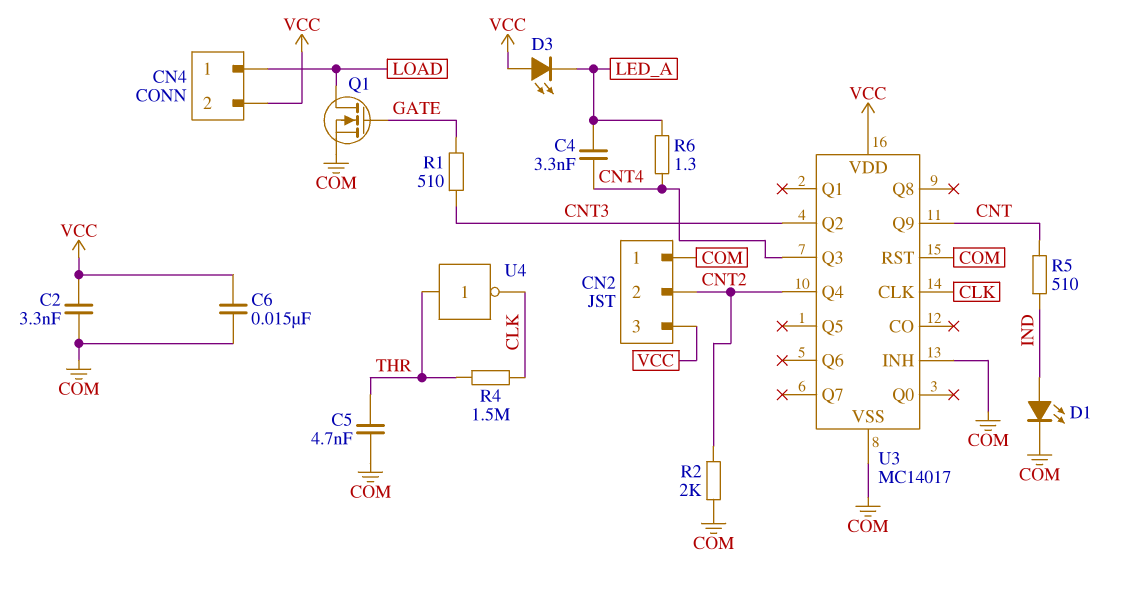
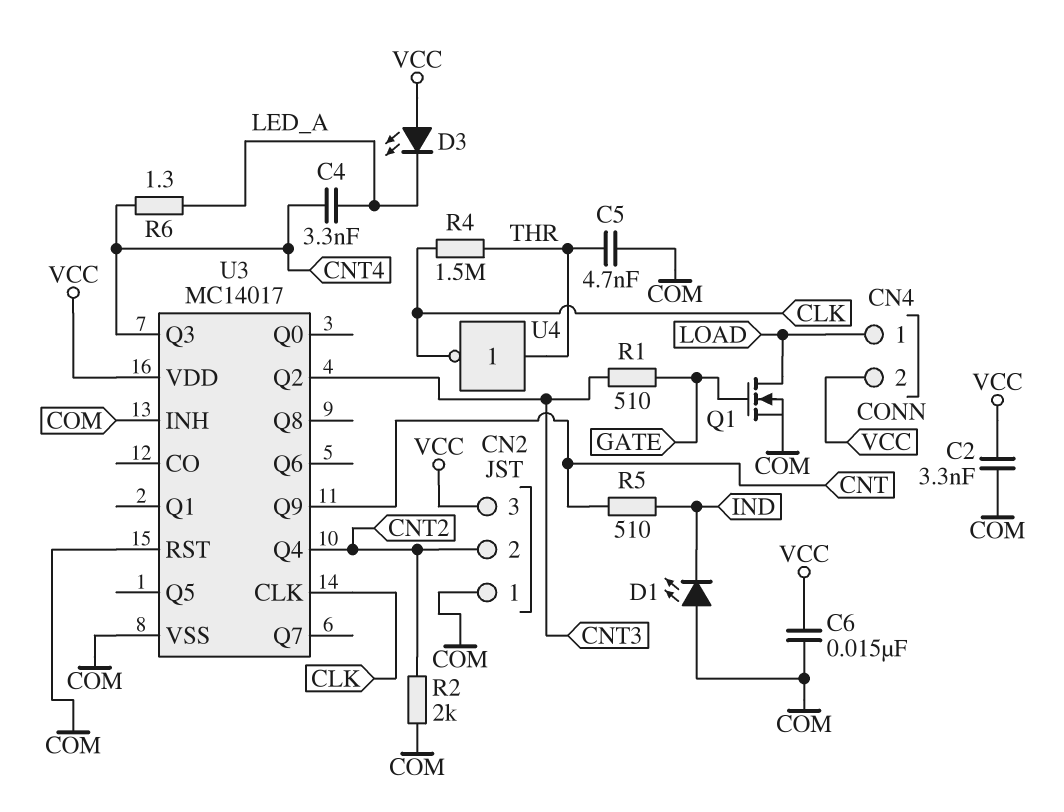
D1: LED (A IND, K COM) -> LED (A COM, K IND)

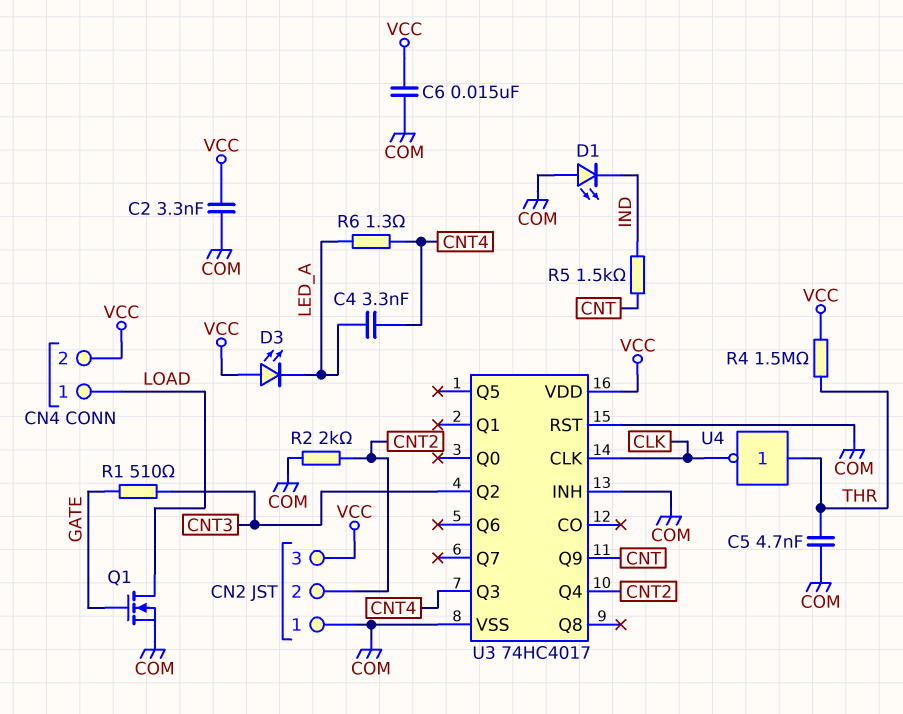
R4: 1.5M (CLK, THR) -> 1.5M (THR, VCC)
R5: 510 (CNT, IND) -> 1.5k (CNT, IND)
U3: MC14017 -> 74HC4017

